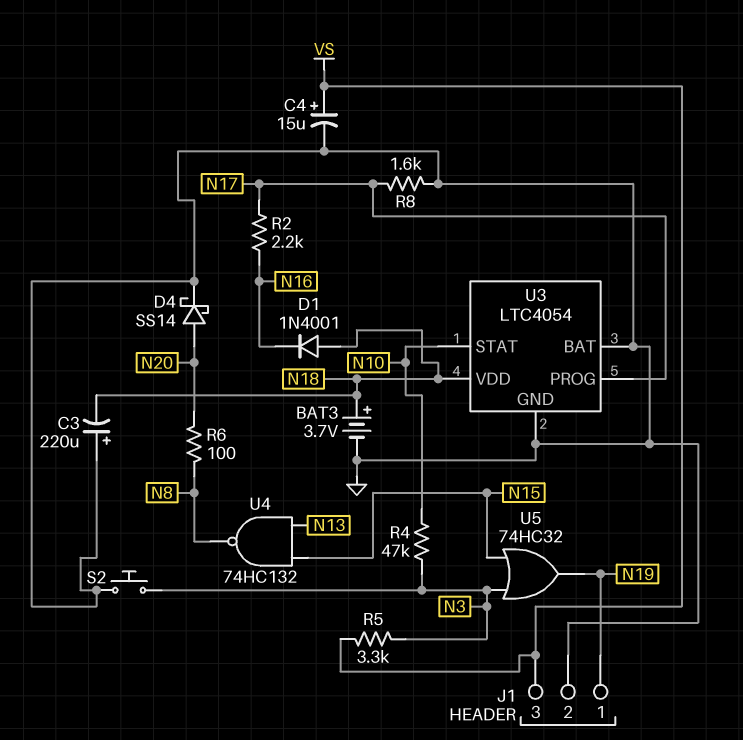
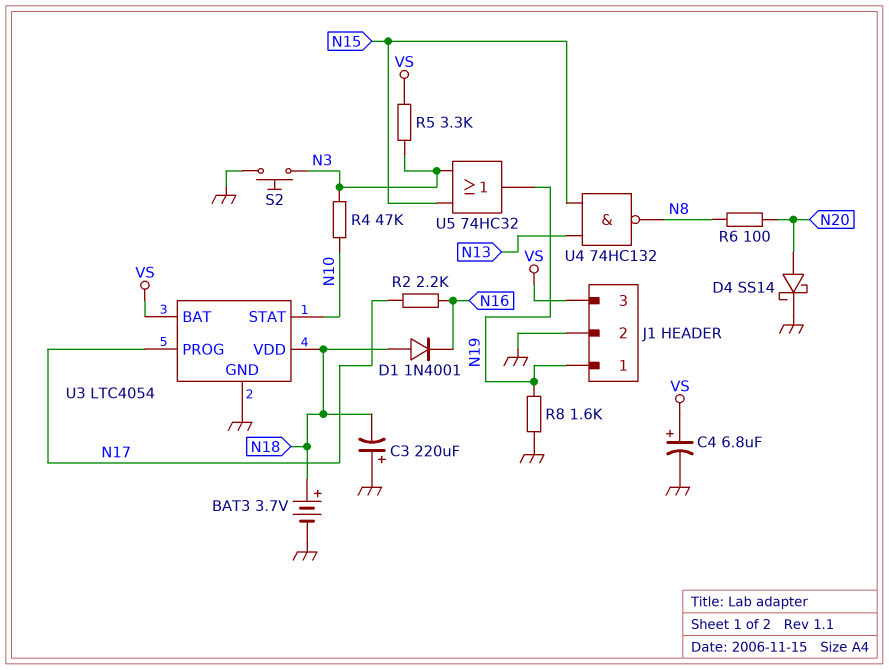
C4: 15uF (plus VS, minus GND) -> 6.8uF (plus VS, minus GND)
R8: 1.6k (GND, N17) -> 1.6k (GND, N19)
U3 pin BAT: GND -> VS

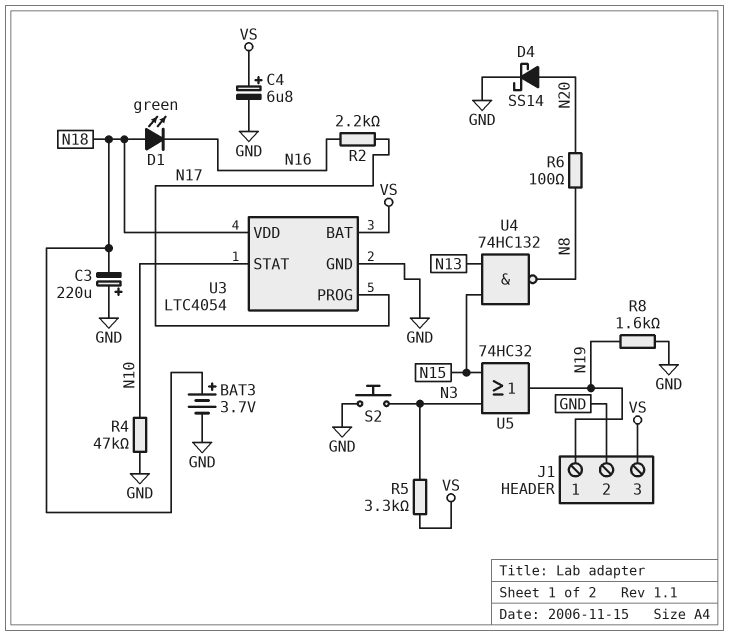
D1: diode 1N4001 (A N18, K N16) -> LED green (A N18, K N16)
R4: 47k (N3, N10) -> 47k (GND, N10)

